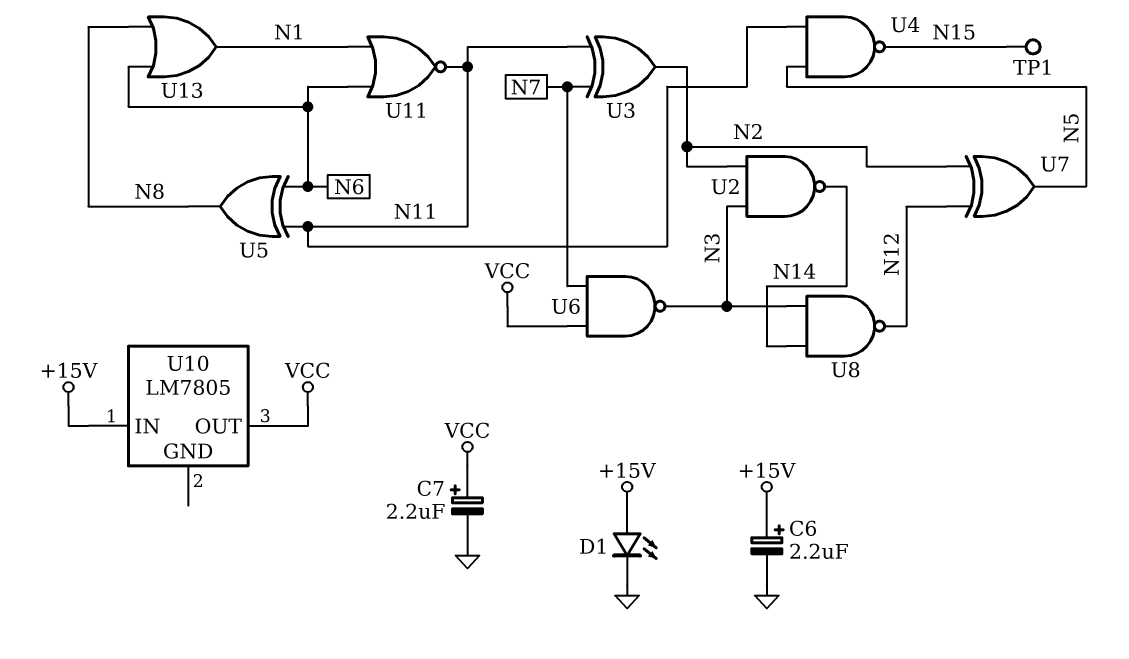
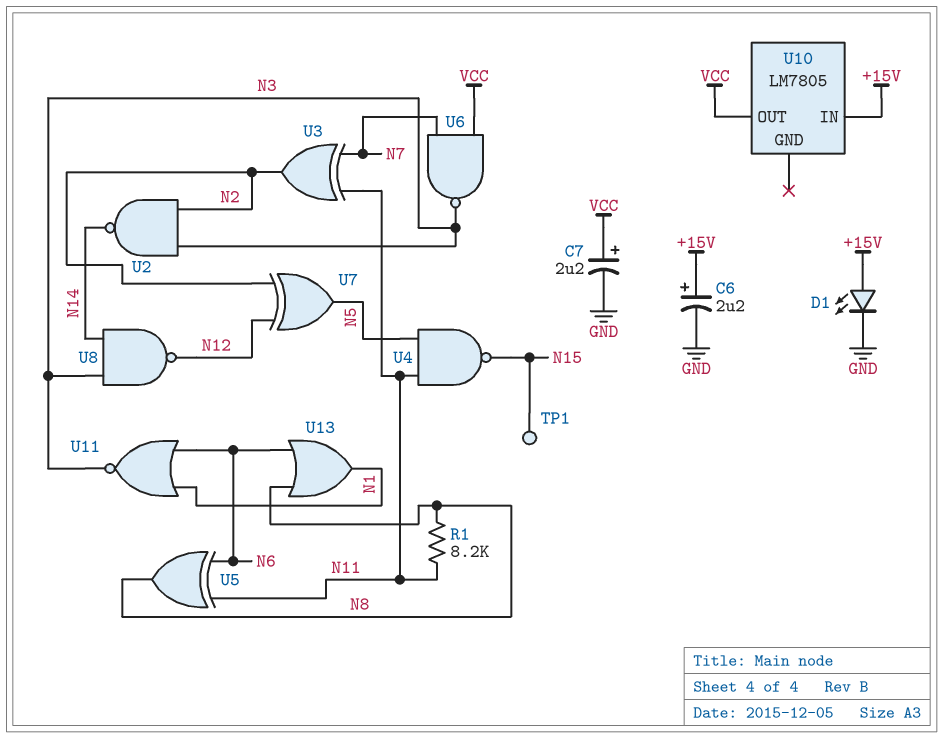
R1: none -> 8.2k (N8, N11)
U11: NOR (in N1, in N6, out N11) -> NOR (in N1, in N6, out N3)

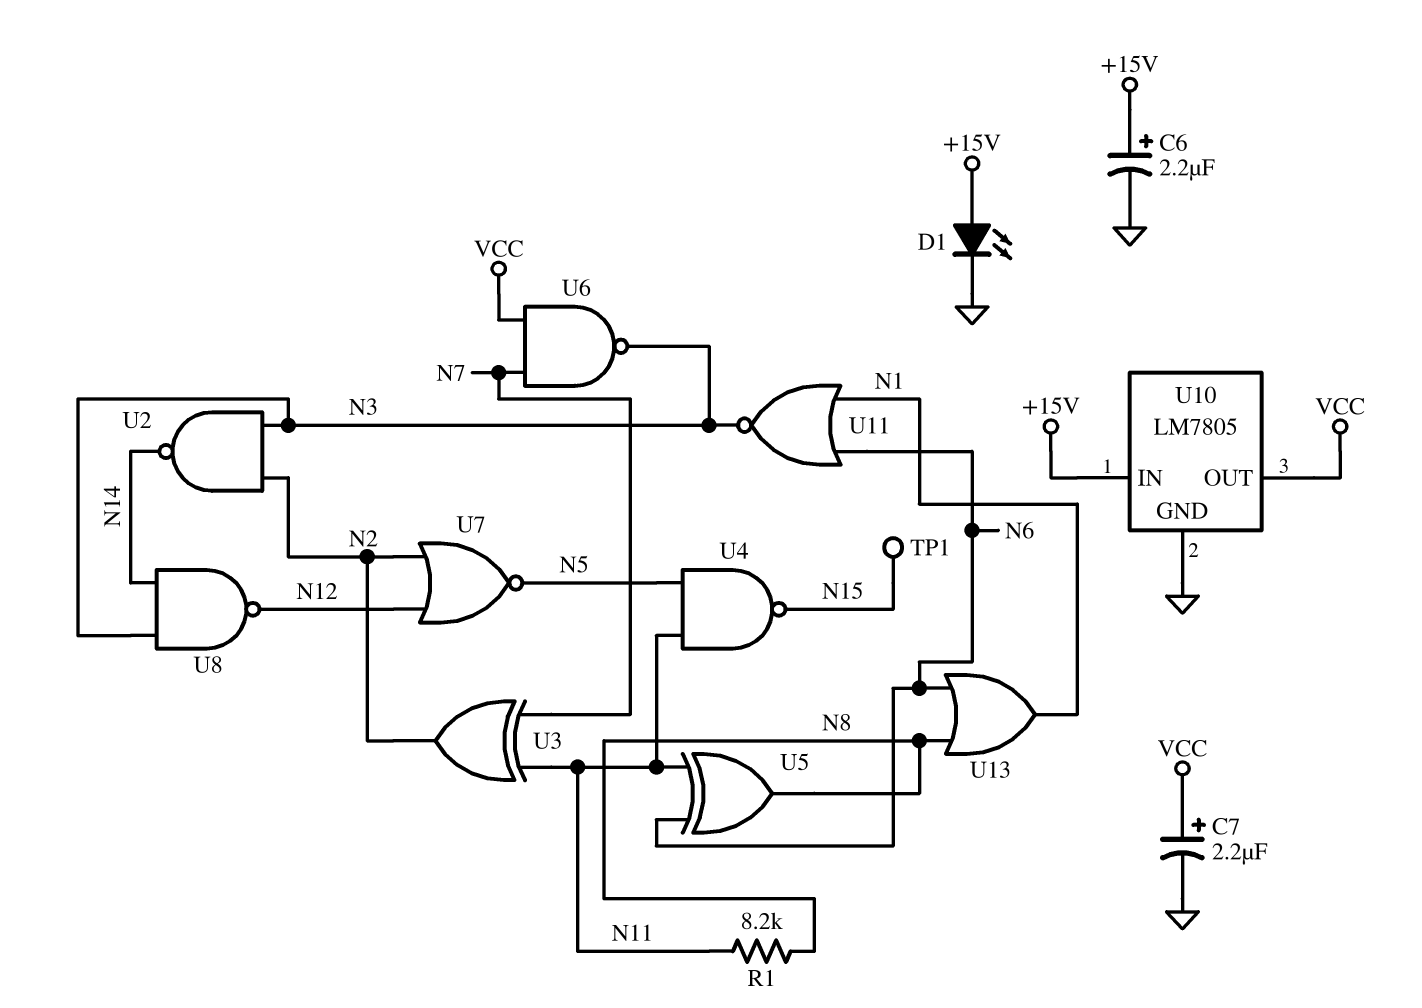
U7: XOR (in N2, in N12, out N5) -> NOR (in N2, in N12, out N5)
U10 pin GND: none -> GND

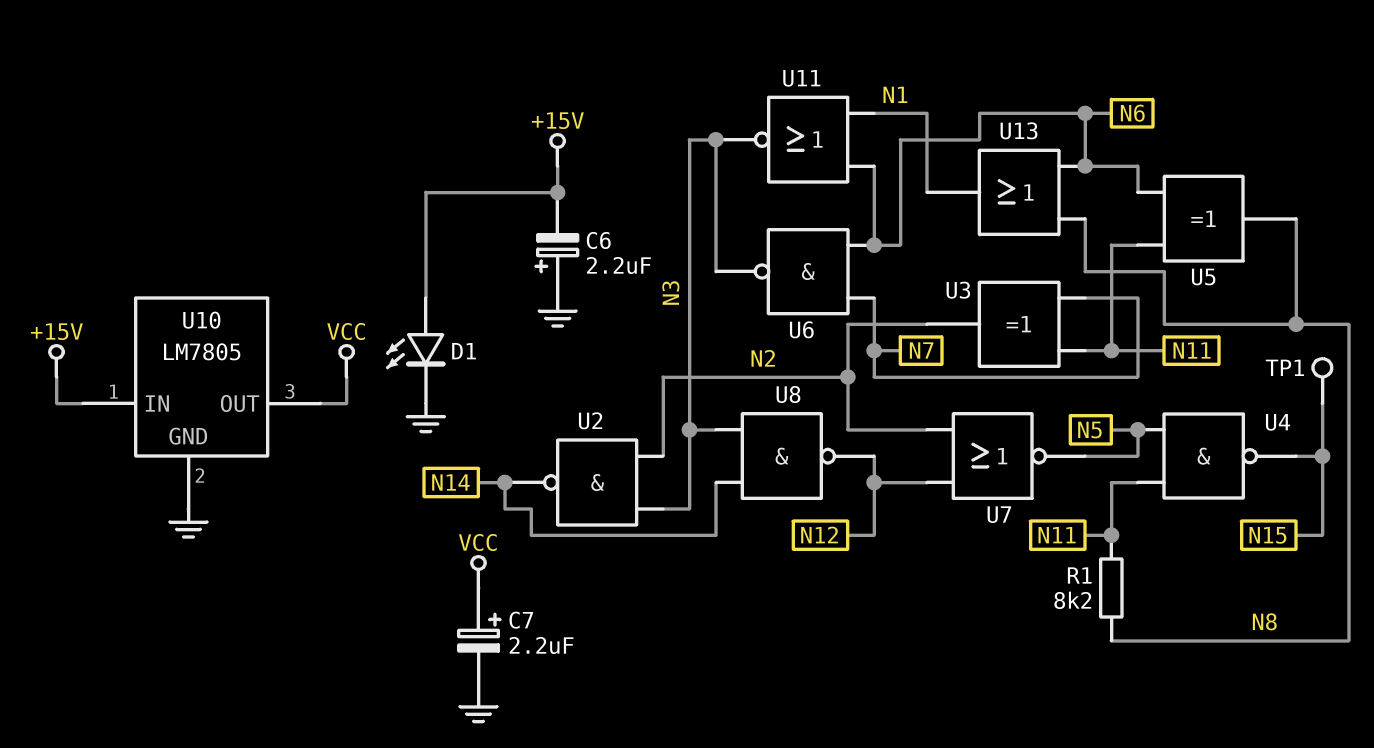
C6: 2.2uF (plus +15V, minus GND) -> 2.2uF (plus GND, minus +15V)
U6: NAND (in N7, in VCC, out N3) -> NAND (in N6, in N7, out N3)

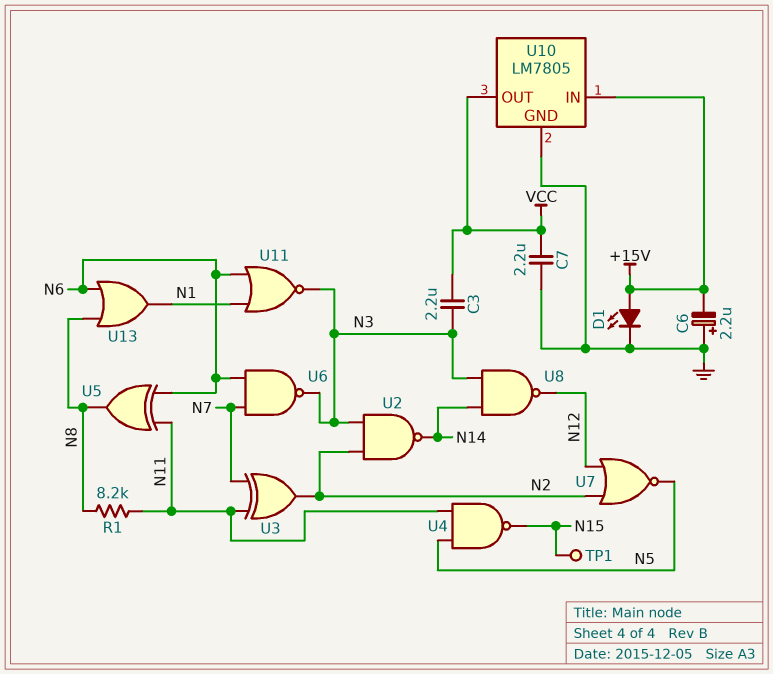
C3: none -> 2.2uF (N3, VCC)
C7: 2.2uF (plus VCC, minus GND) -> 2.2uF (GND, VCC)

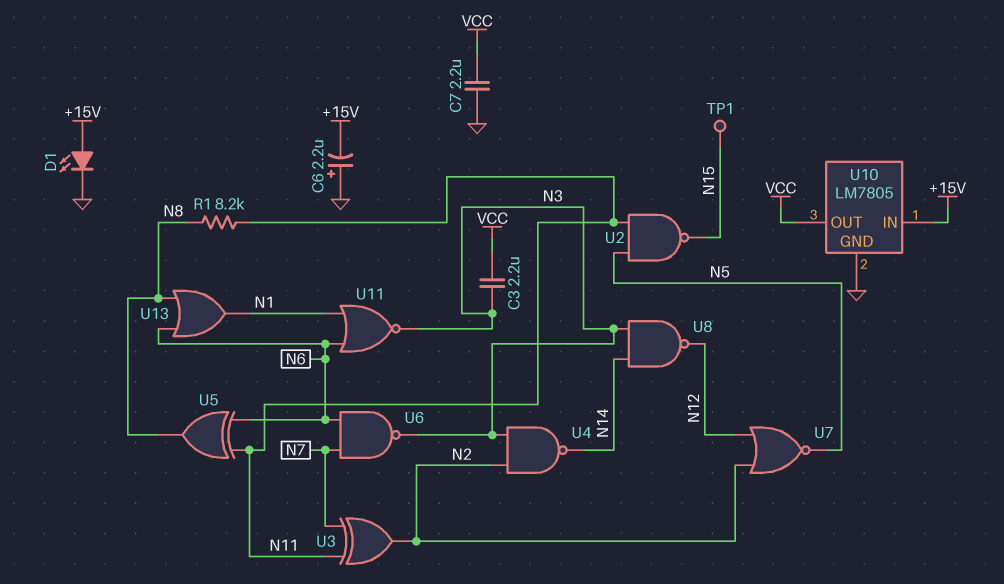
U2: NAND (in N2, in N3, out N14) -> NAND (in N5, in N11, out N15)
U4: NAND (in N5, in N11, out N15) -> NAND (in N2, in N3, out N14)

